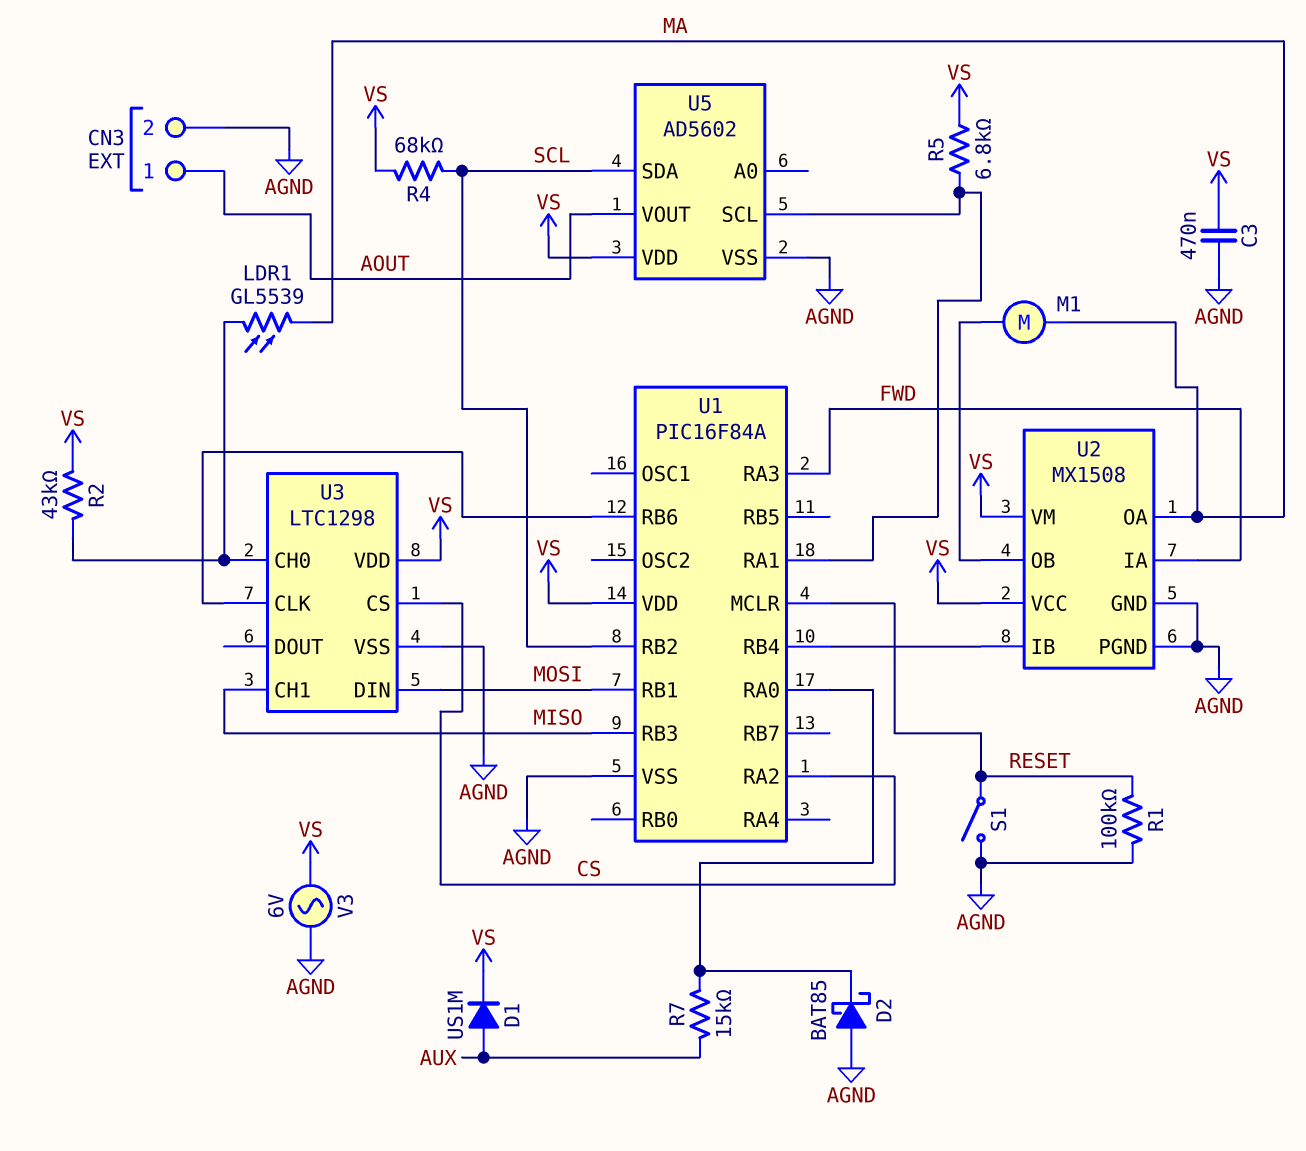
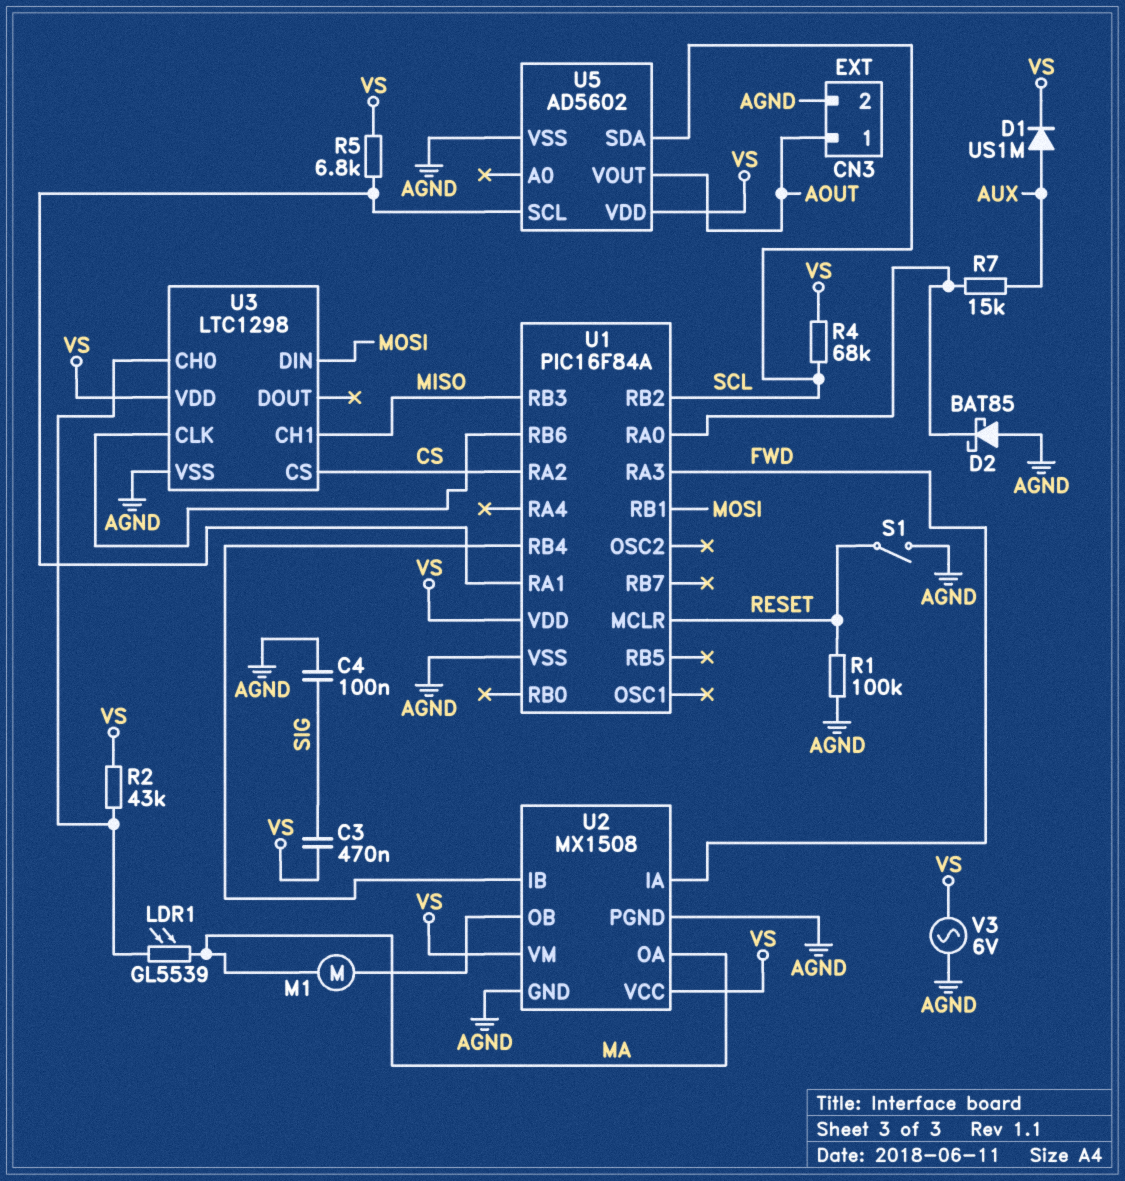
C3: 470nF (AGND, VS) -> 470nF (SIG, VS)
C4: none -> 100nF (AGND, SIG)

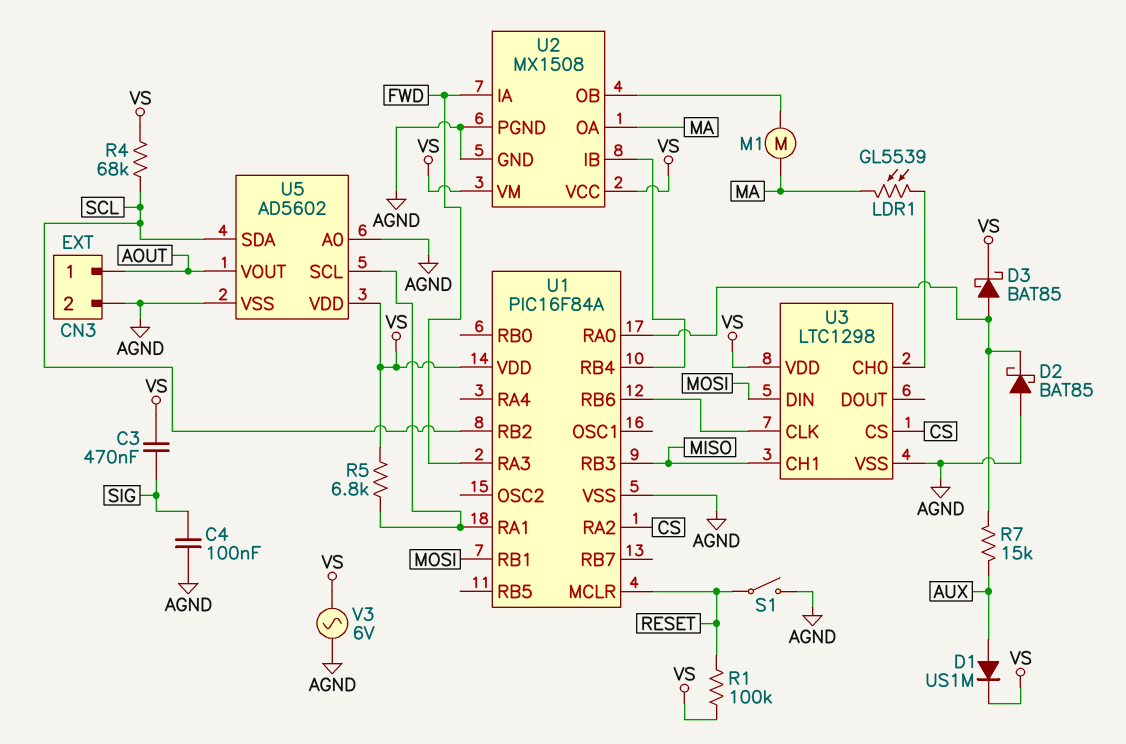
D3: none -> schottky BAT85 (A U1/RA0, K VS)
R1: 100k (AGND, RESET) -> 100k (RESET, VS)
R2: 43k (U3/CH0, VS) -> none
U5 pin A0: none -> AGND

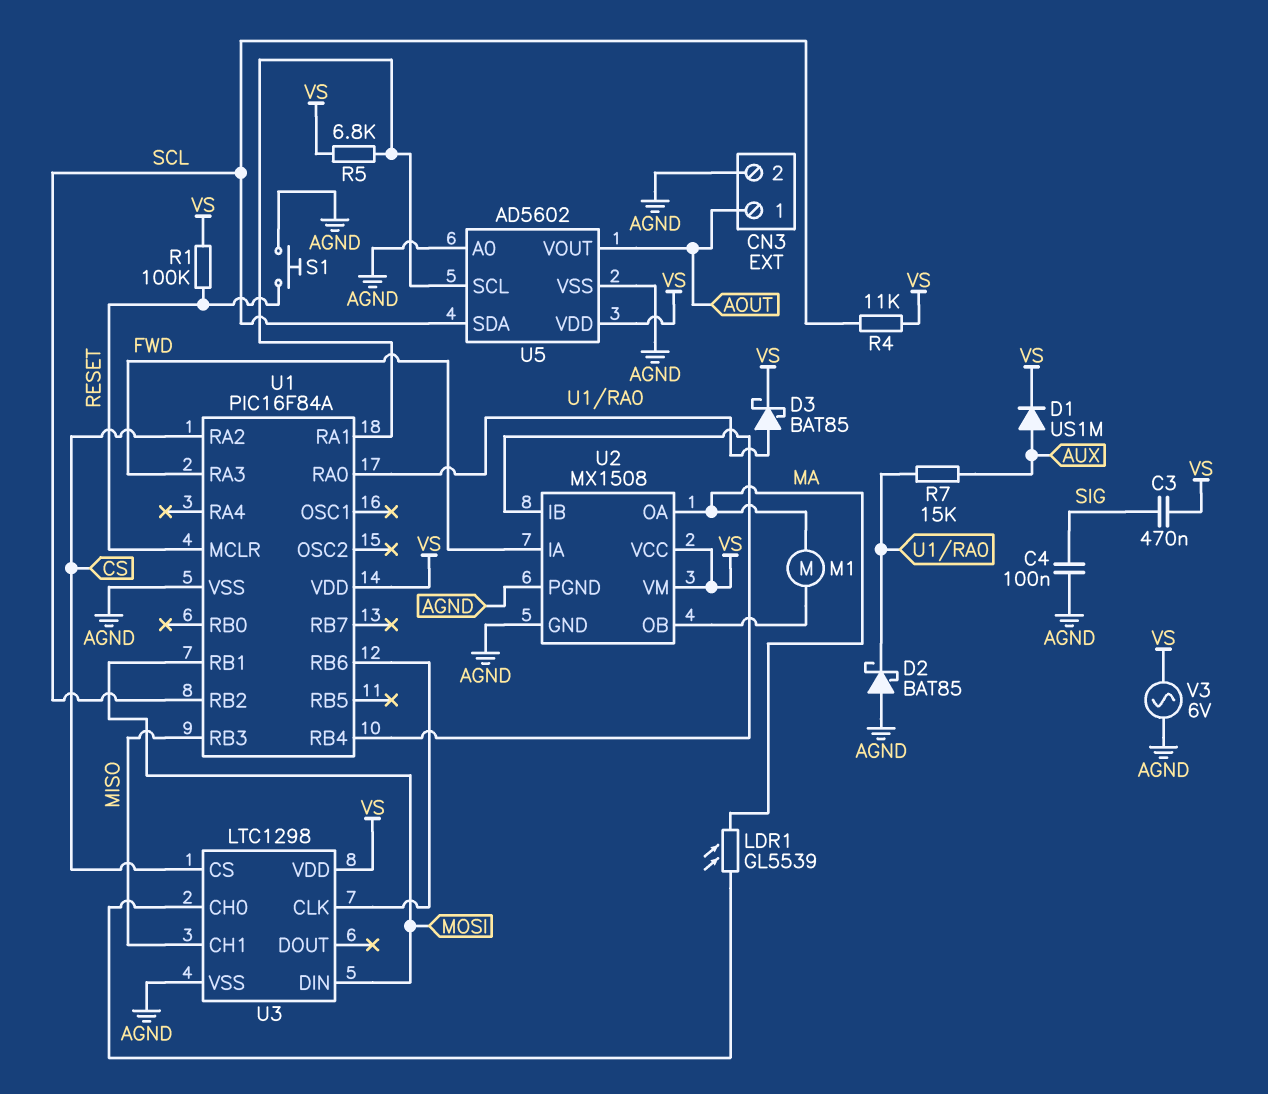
R4: 68k (SCL, VS) -> 11k (SCL, VS)
S1: switch (AGND, RESET) -> button (AGND, RESET)

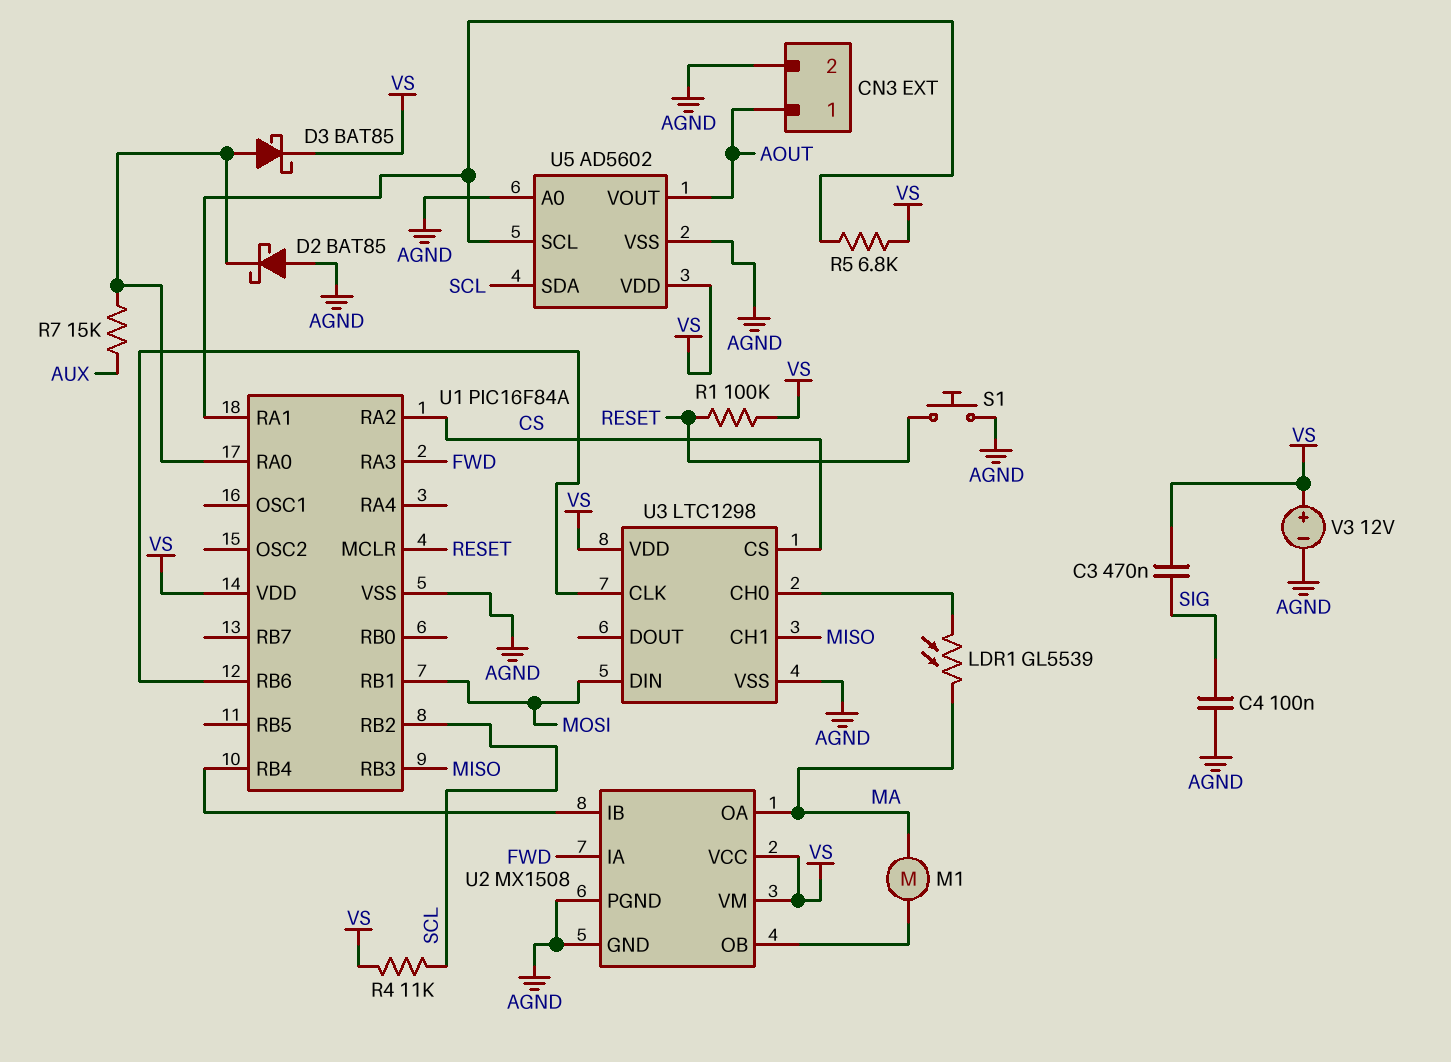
D1: diode US1M (A AUX, K VS) -> none
V3: AC 6V (AGND, VS) -> 12V (plus VS, minus AGND)

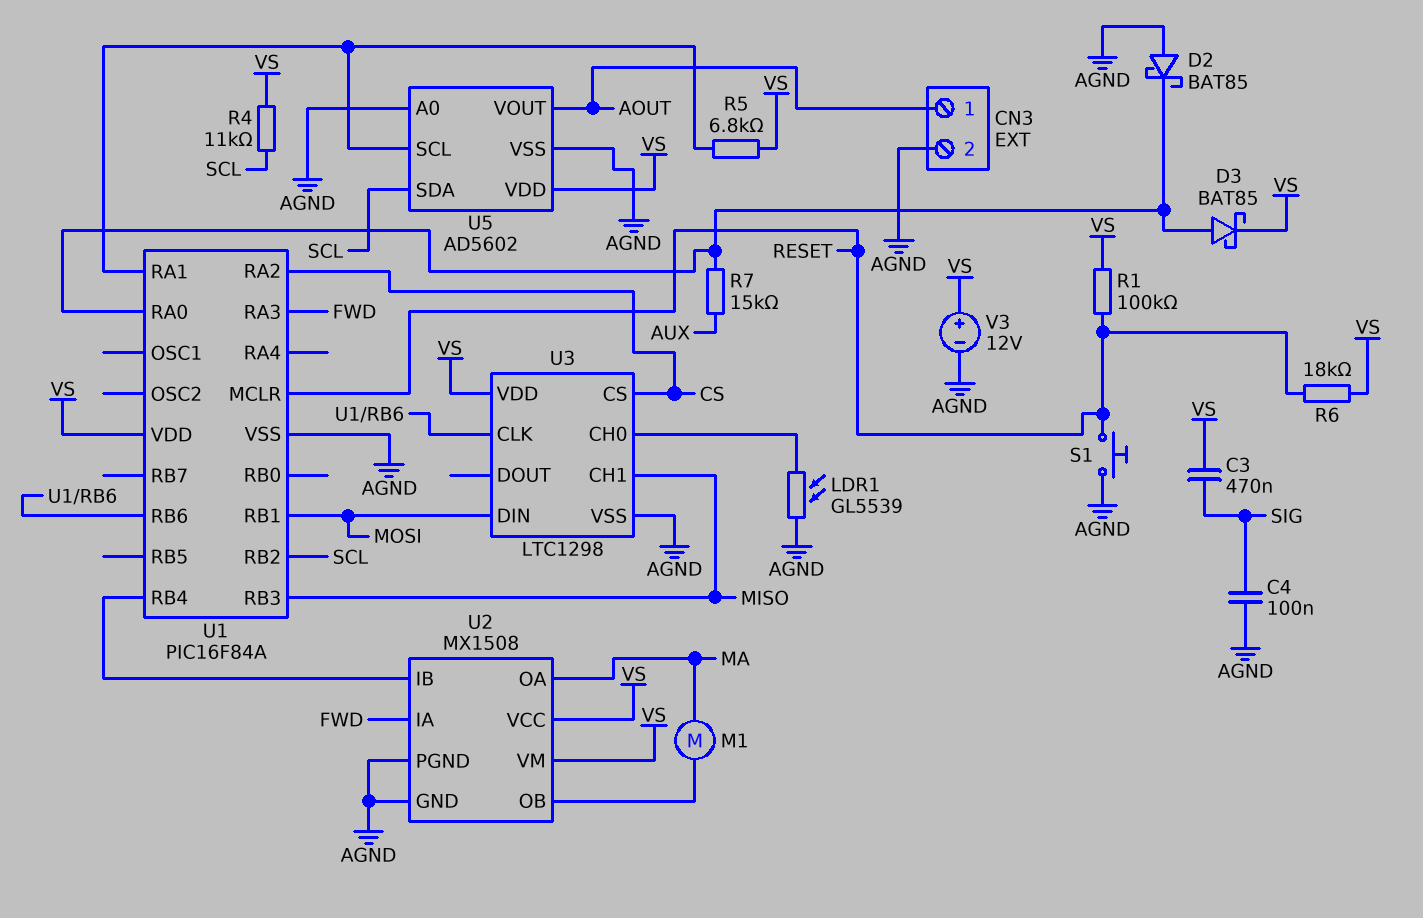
LDR1: GL5539 (MA, U3/CH0) -> GL5539 (AGND, U3/CH0)
R6: none -> 18k (RESET, VS)

